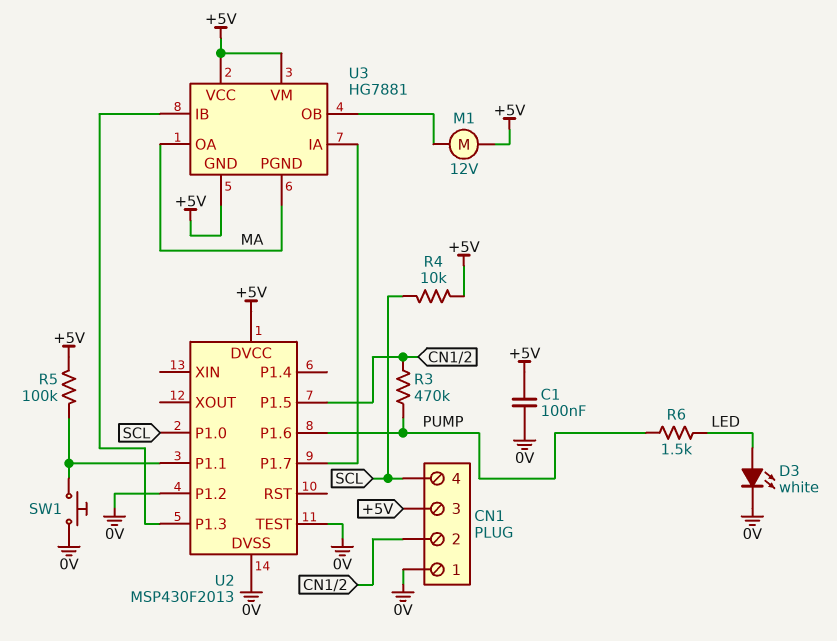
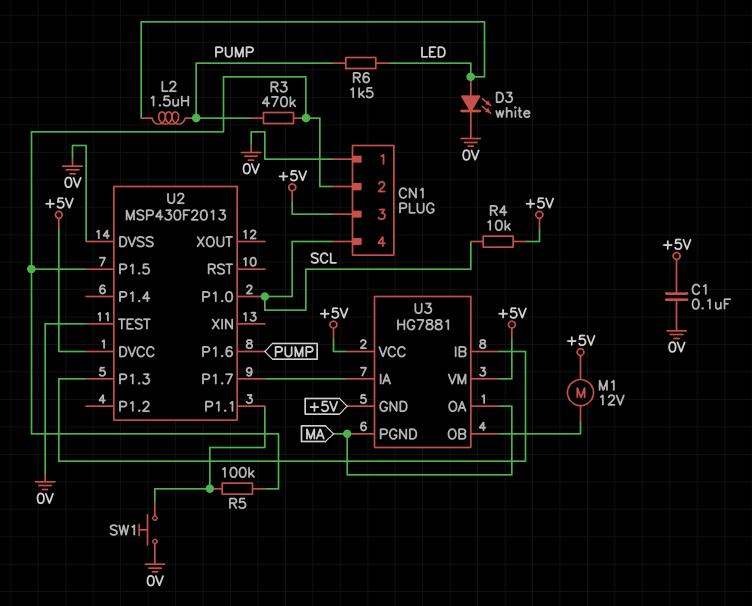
L2: none -> 1.5uH (LED, PUMP)
R5: 100k (+5V, U2/P1.1) -> 100k (CN1/2, U2/P1.1)
U2 pin P1.2: 0V -> none

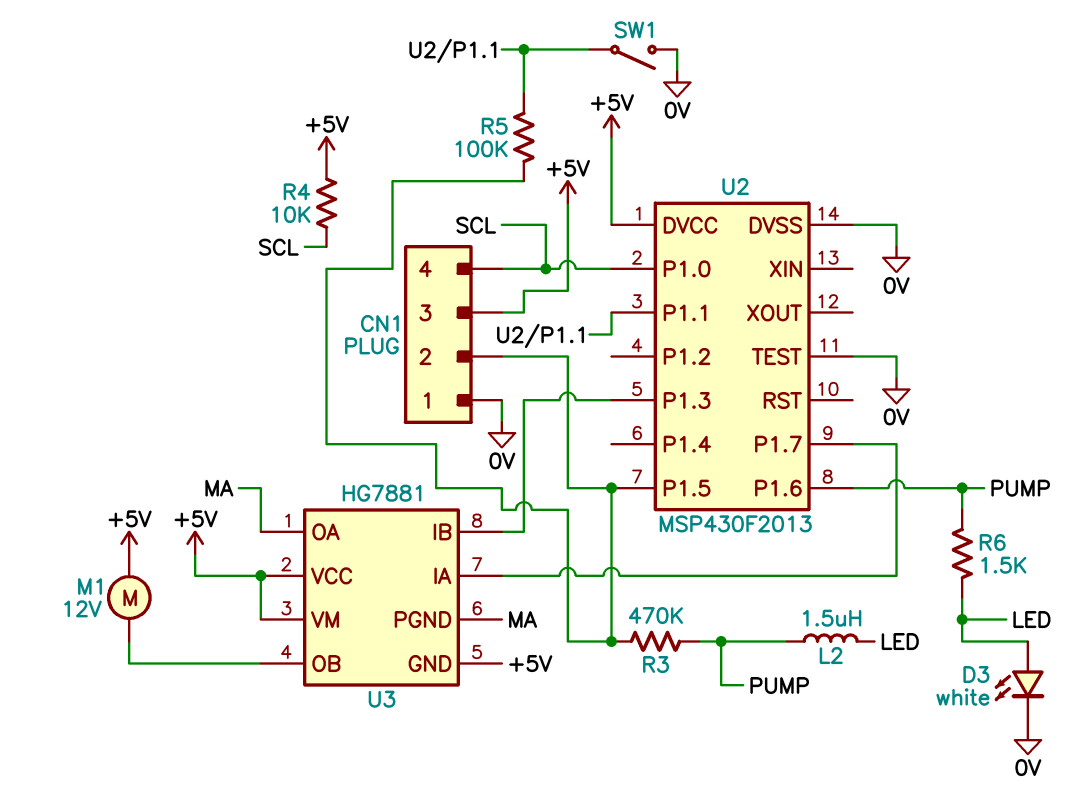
C1: 100nF (+5V, 0V) -> none
SW1: button (0V, U2/P1.1) -> switch (0V, U2/P1.1)

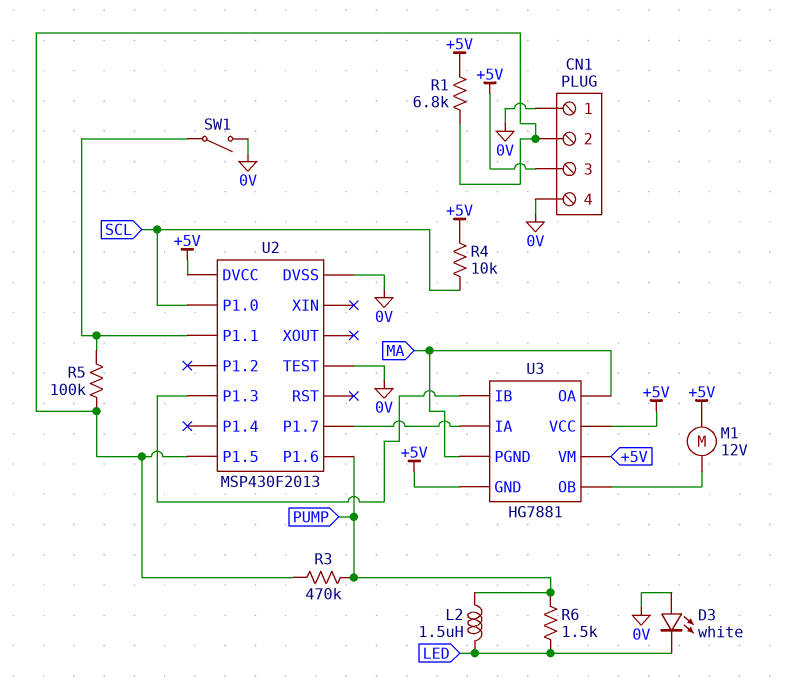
CN1 pin 4: SCL -> 0V
D3: LED white (A LED, K 0V) -> LED white (A 0V, K LED)
R1: none -> 6.8k (+5V, CN1/2)

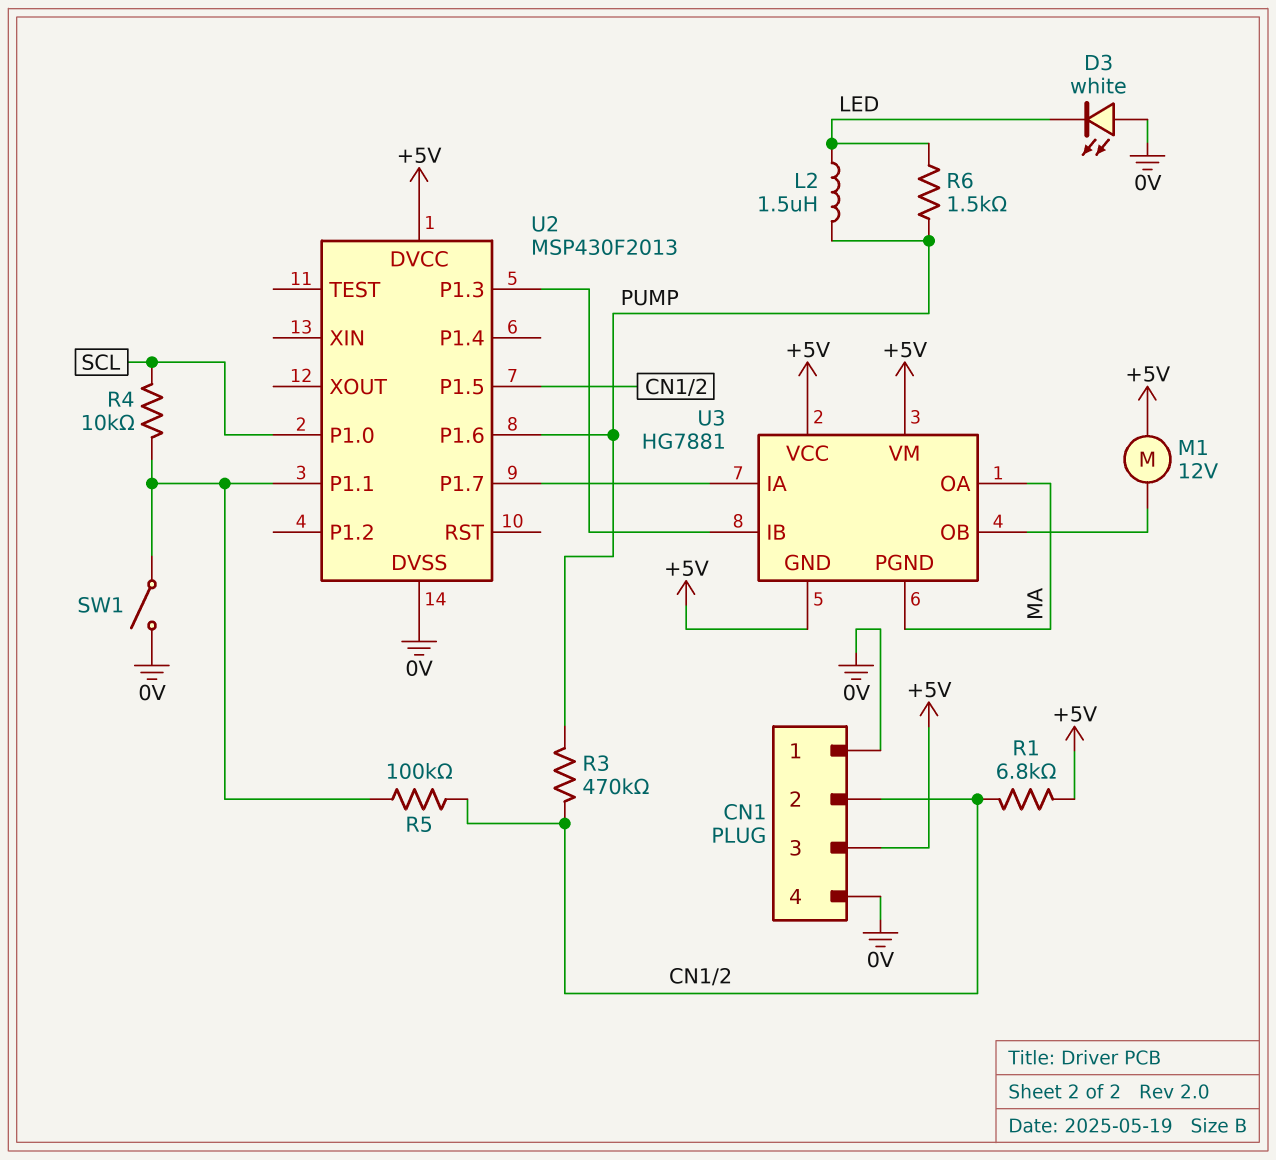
R4: 10k (+5V, SCL) -> 10k (SCL, U2/P1.1)
U2 pin TEST: 0V -> none

